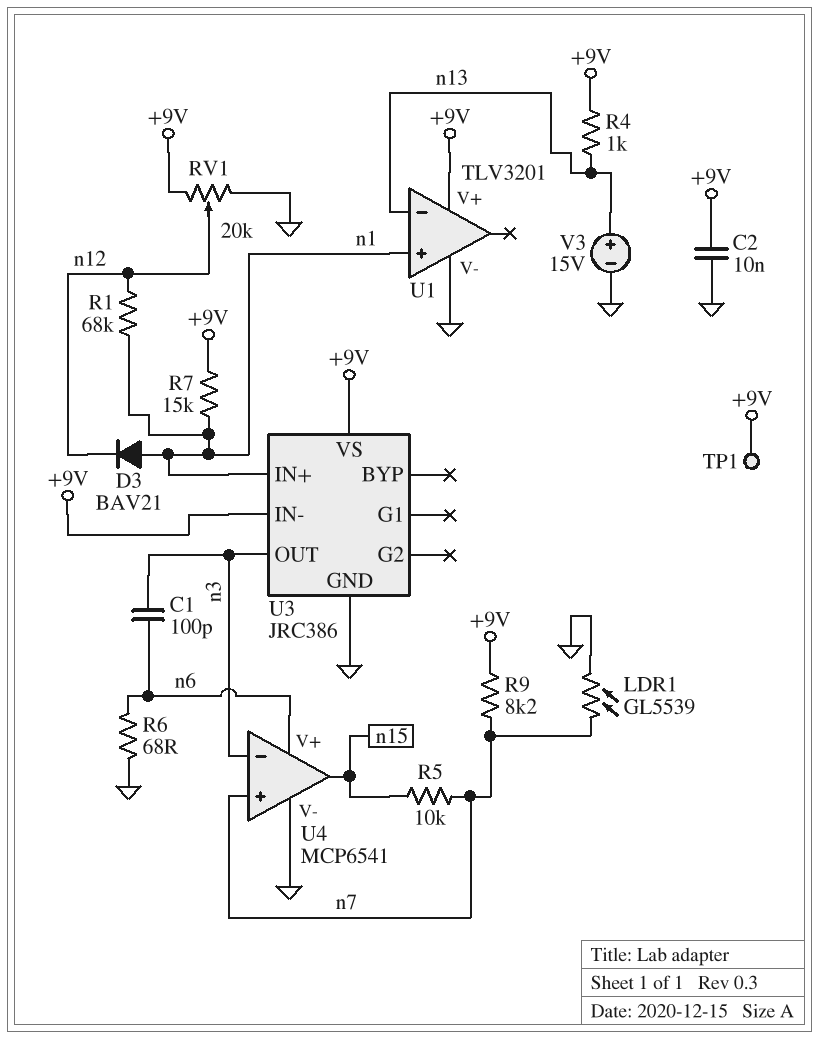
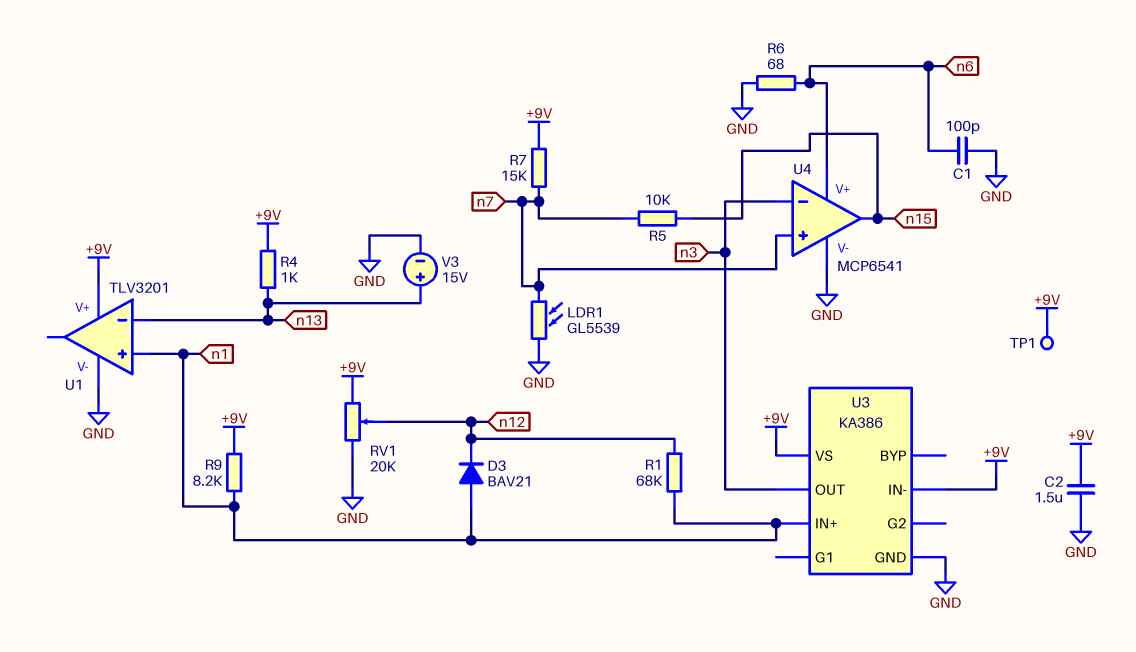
C1: 100pF (n3, n6) -> 100pF (GND, n6)
C2: 10nF (+9V, GND) -> 1.5uF (+9V, GND)
R7: 15k (+9V, n1) -> 15k (+9V, n7)
R9: 8.2k (+9V, n7) -> 8.2k (+9V, n1)
U3: JRC386 -> KA386

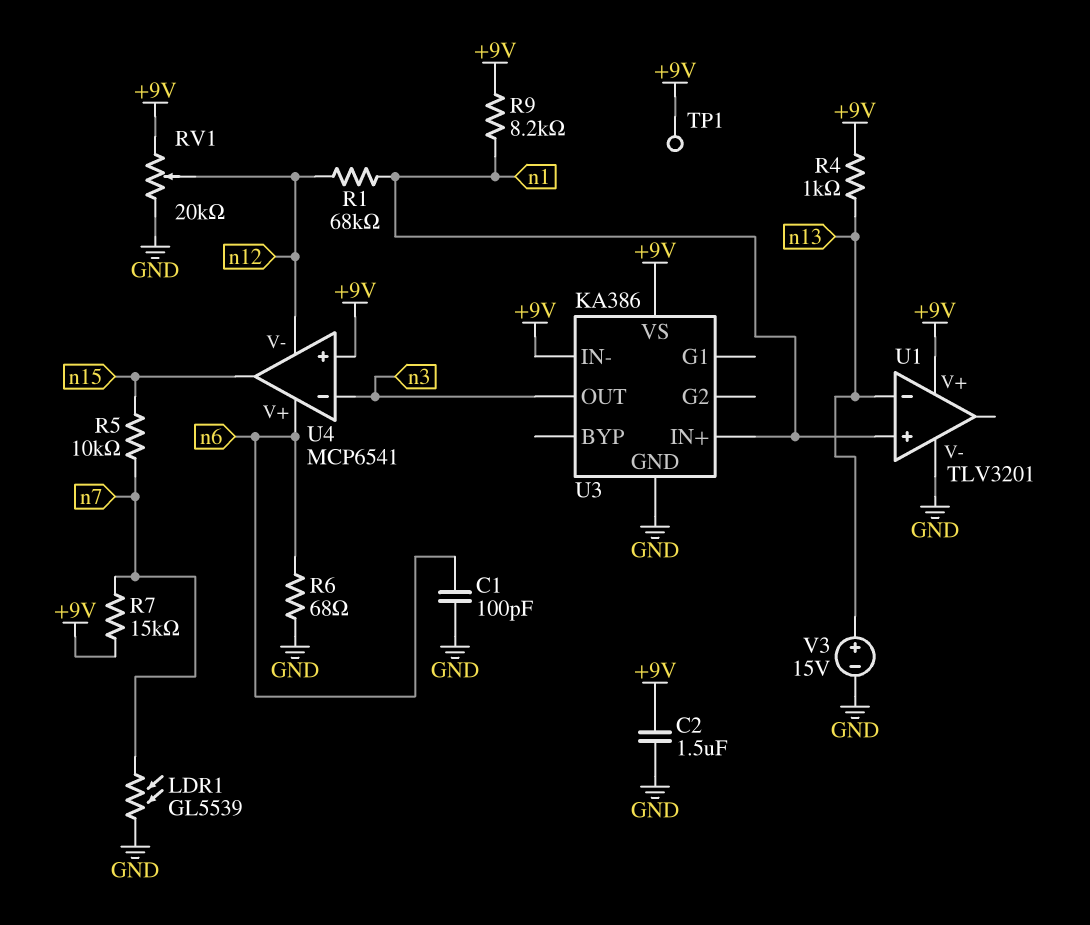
D3: diode BAV21 (A n1, K n12) -> none
U4 pin V-: GND -> n12
U4 pin in+: n7 -> +9V

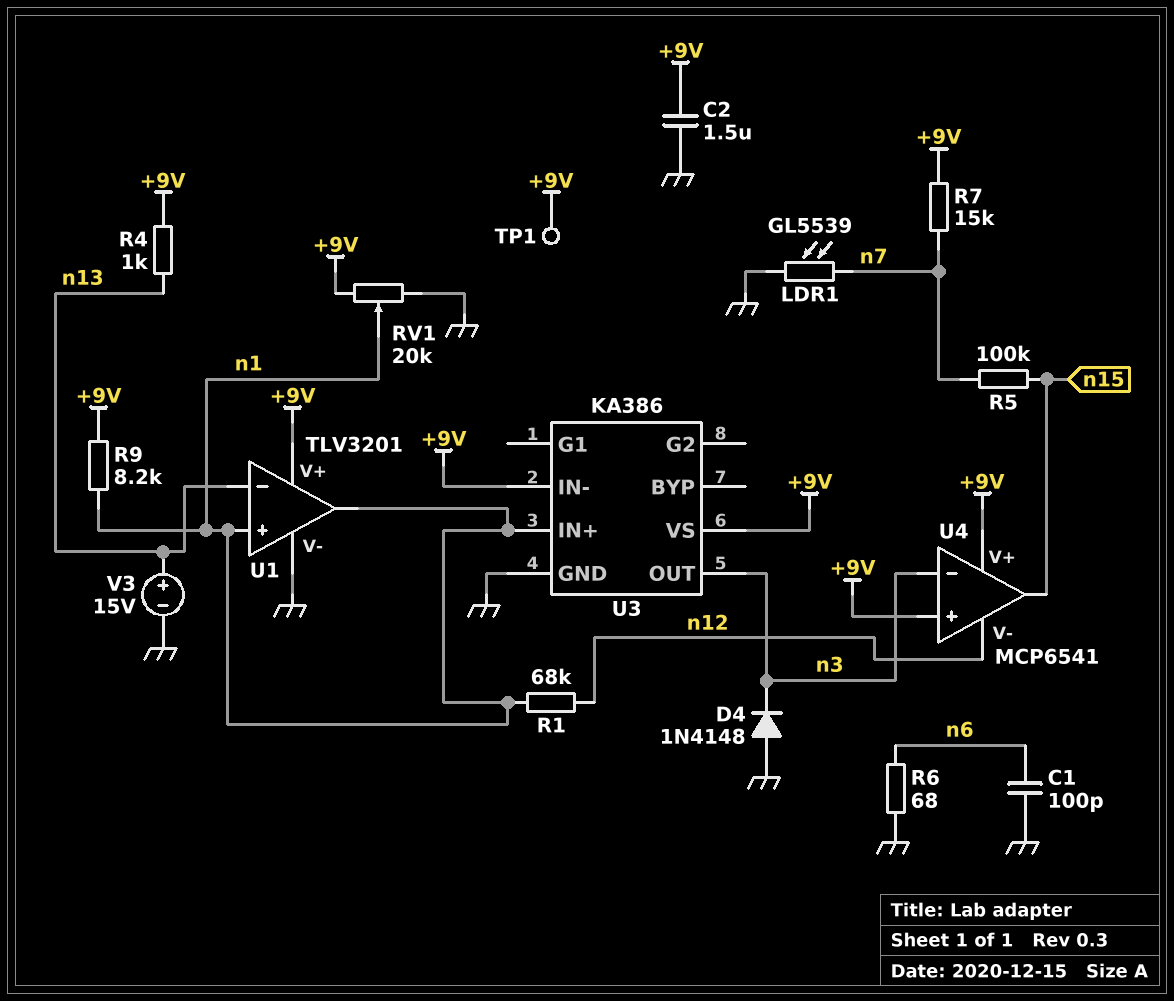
D4: none -> diode 1N4148 (A GND, K n3)
R5: 10k (n7, n15) -> 100k (n7, n15)
RV1: 20k (+9V, GND, wiper n12) -> 20k (+9V, GND, wiper n1)
U1 pin out: none -> n1
U4 pin V+: n6 -> +9V

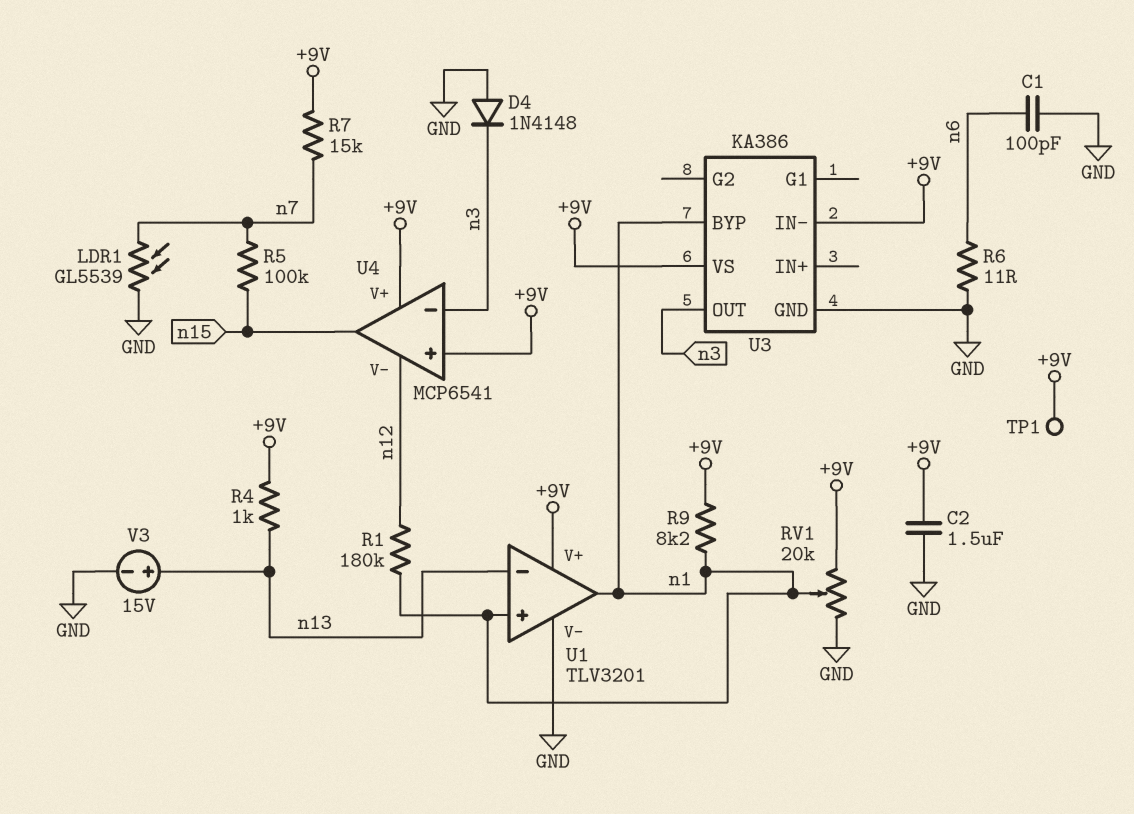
R1: 68k (n1, n12) -> 180k (n1, n12)
R6: 68 (GND, n6) -> 11 (GND, n6)
U3 pin BYP: none -> n1
U3 pin IN+: n1 -> none

